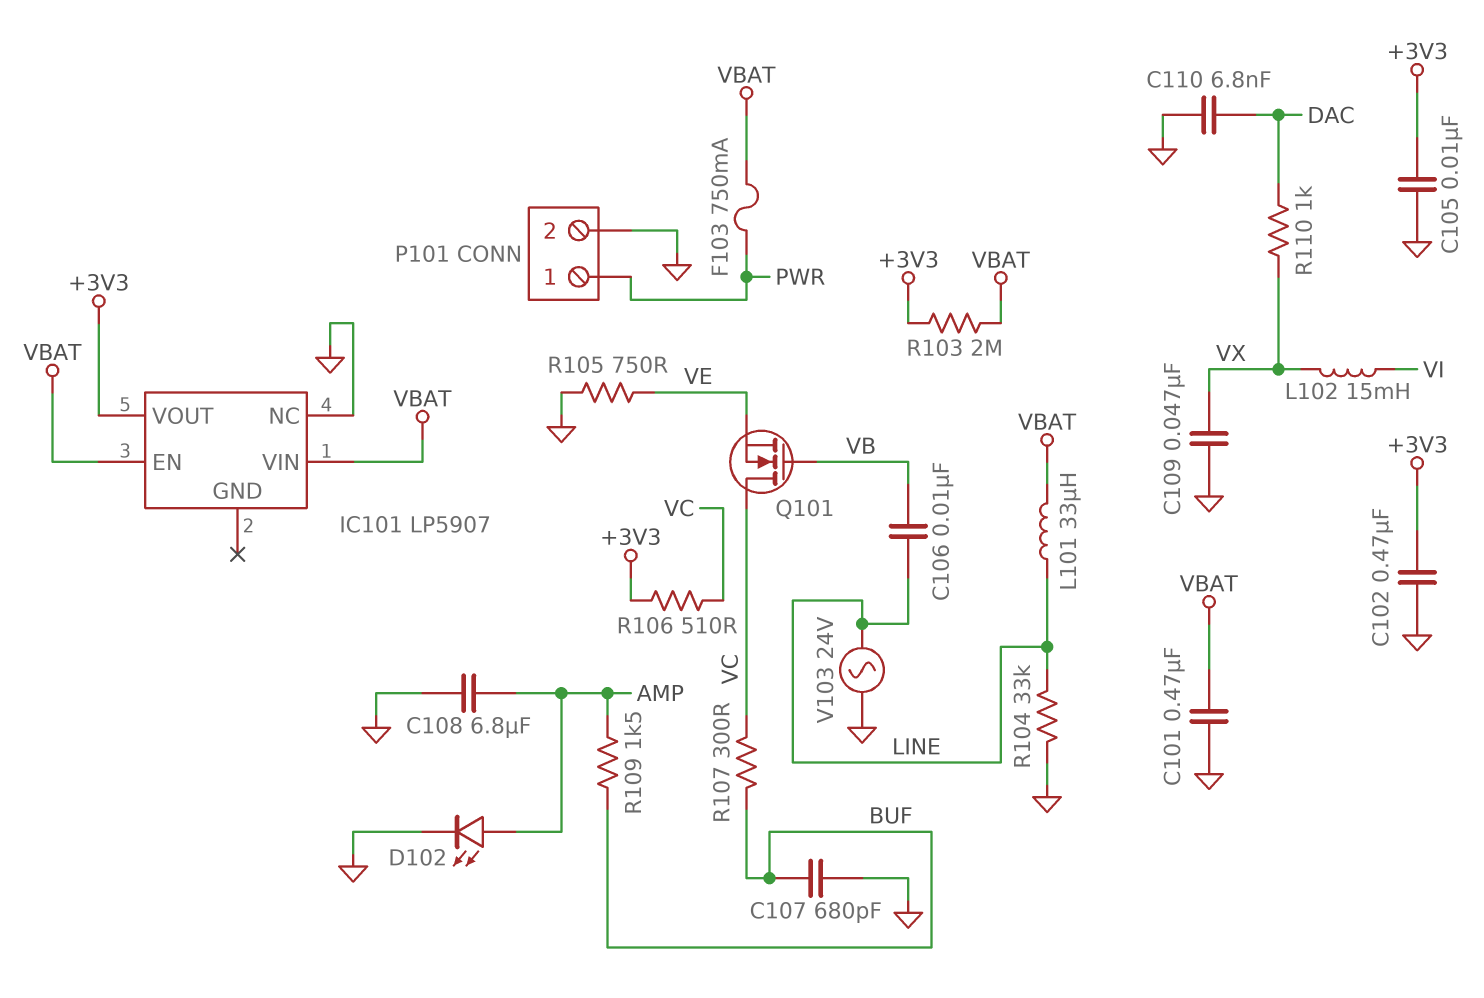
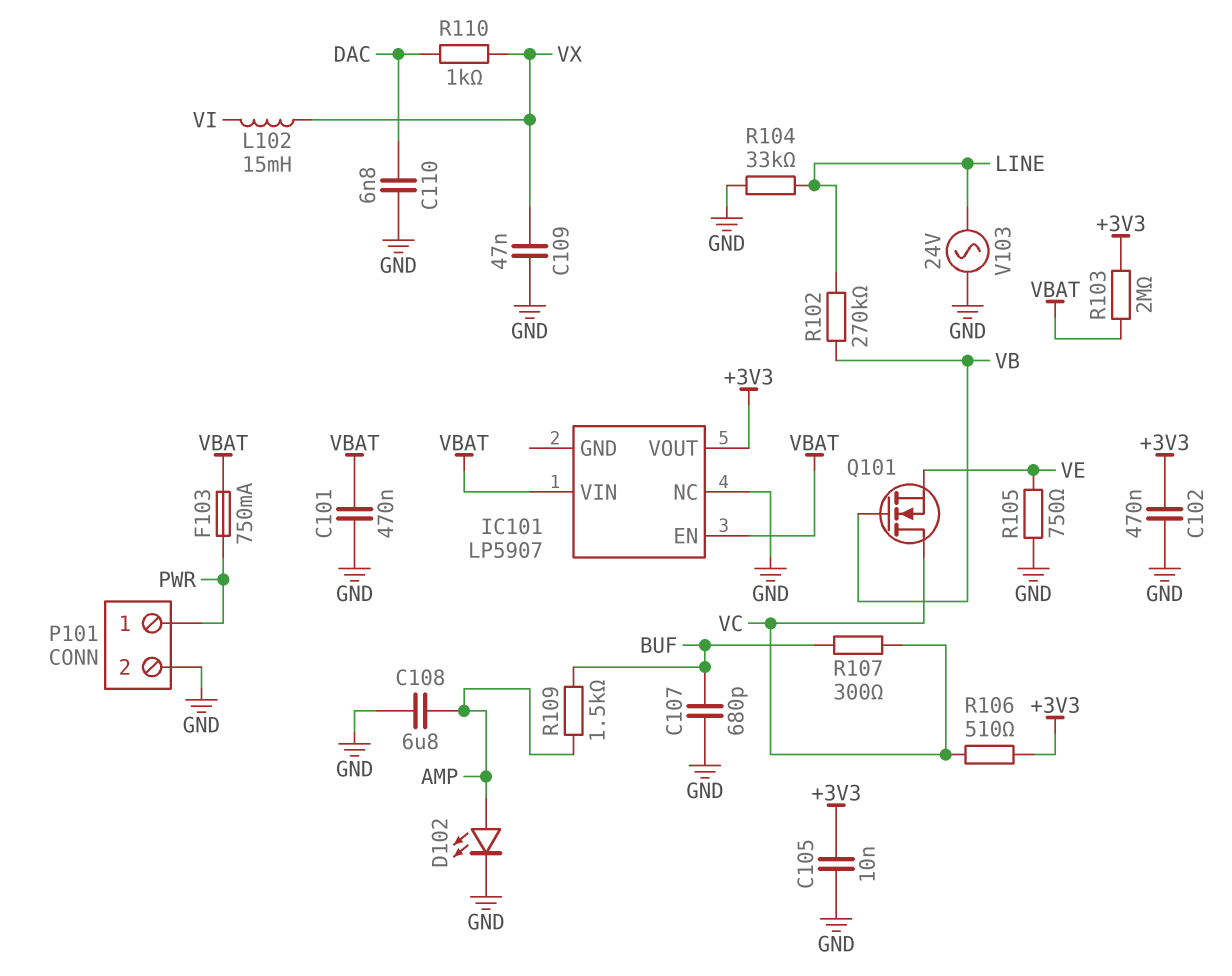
C106: 10nF (LINE, VB) -> none
L101: 33uH (LINE, VBAT) -> none
R102: none -> 270k (LINE, VB)

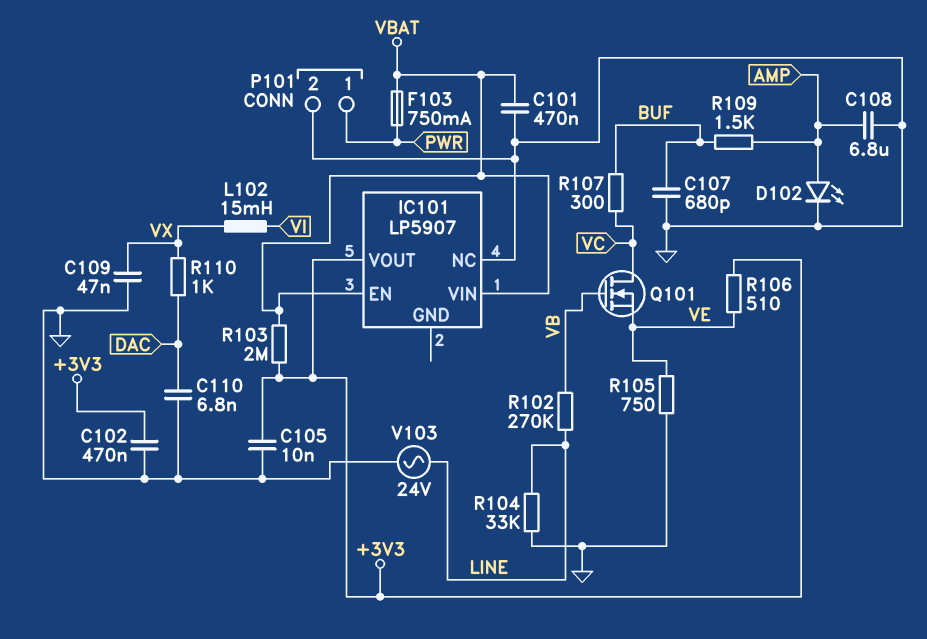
R106: 510 (+3V3, VC) -> 510 (+3V3, VE)

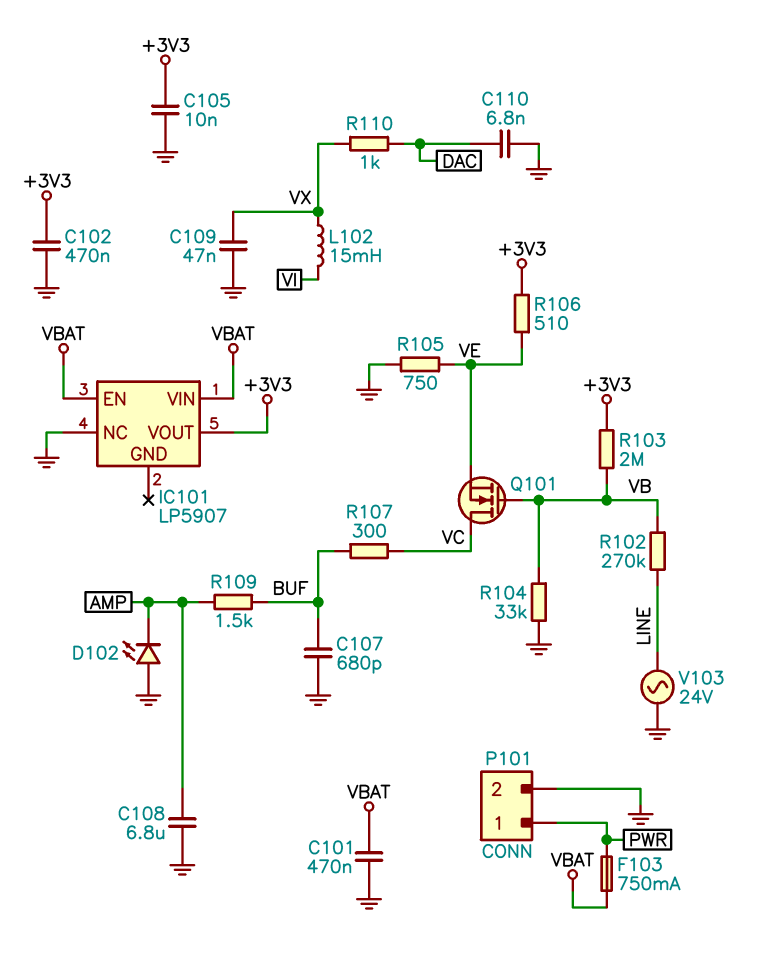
D102: LED (A AMP, K GND) -> LED (A GND, K AMP)
R103: 2M (+3V3, VBAT) -> 2M (+3V3, VB)
R104: 33k (GND, LINE) -> 33k (GND, VB)

